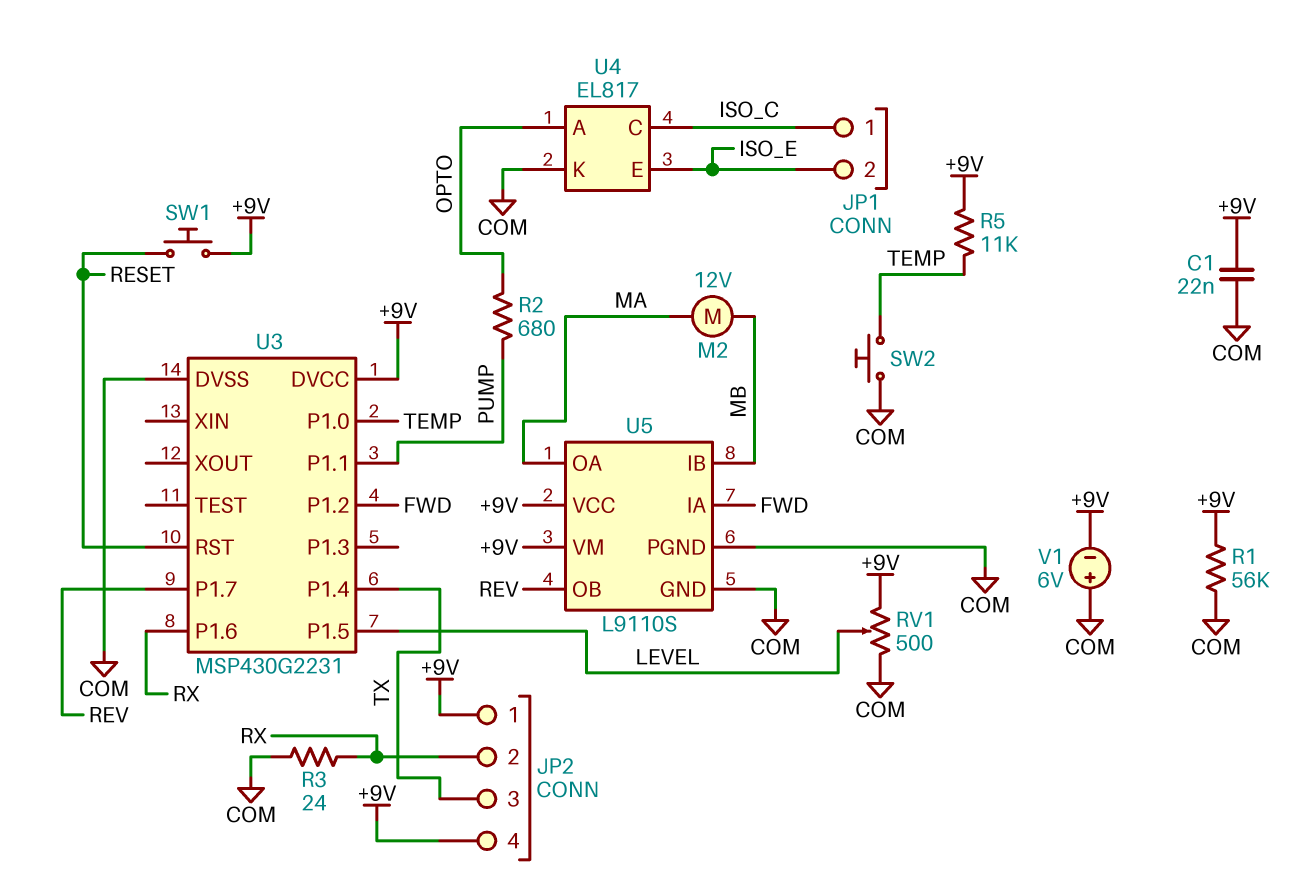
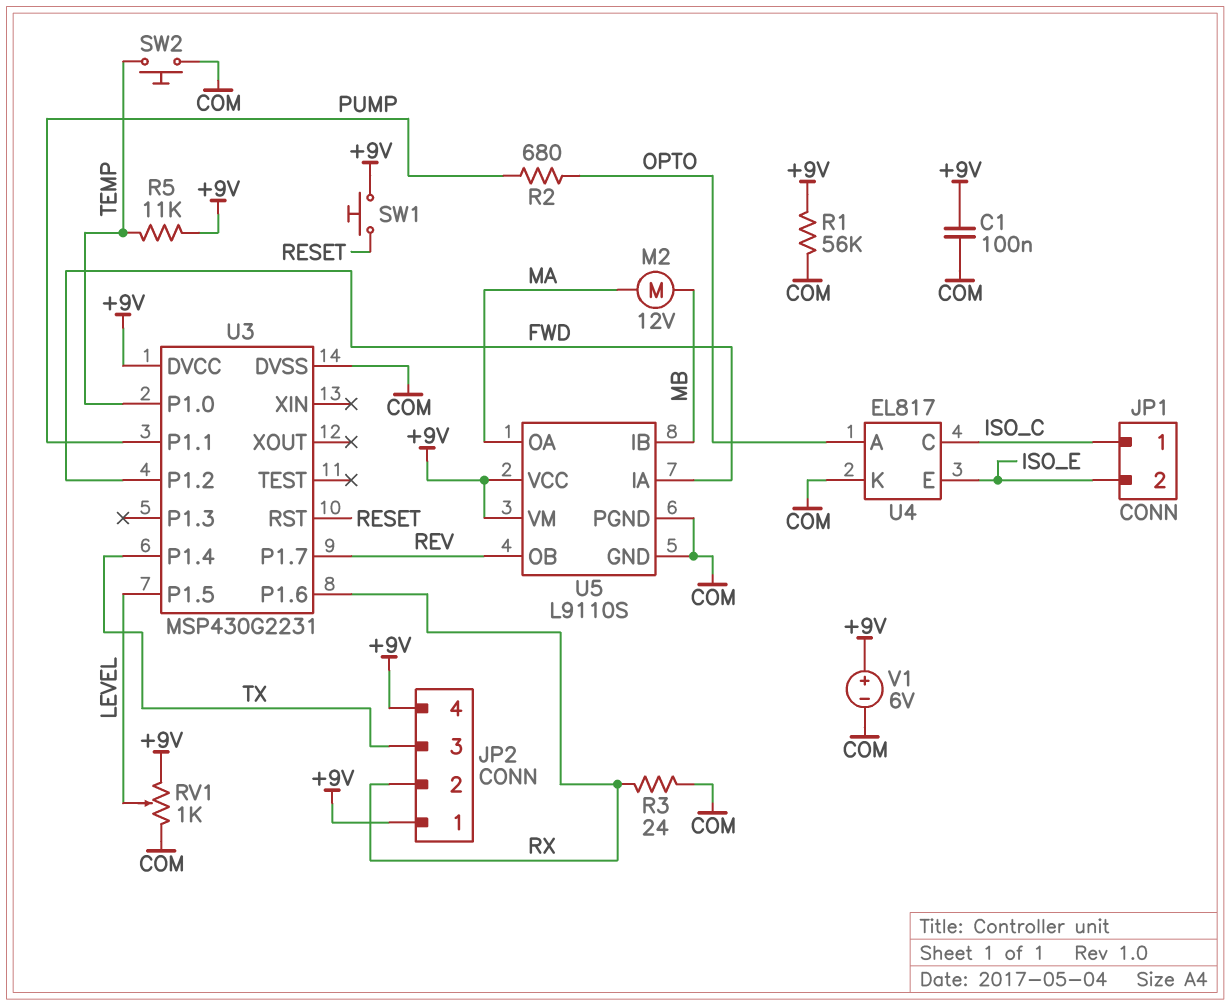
C1: 22nF (+9V, COM) -> 100nF (+9V, COM)
RV1: 500 (+9V, COM, wiper LEVEL) -> 1k (+9V, COM, wiper LEVEL)
V1: 6V (plus COM, minus +9V) -> 6V (plus +9V, minus COM)

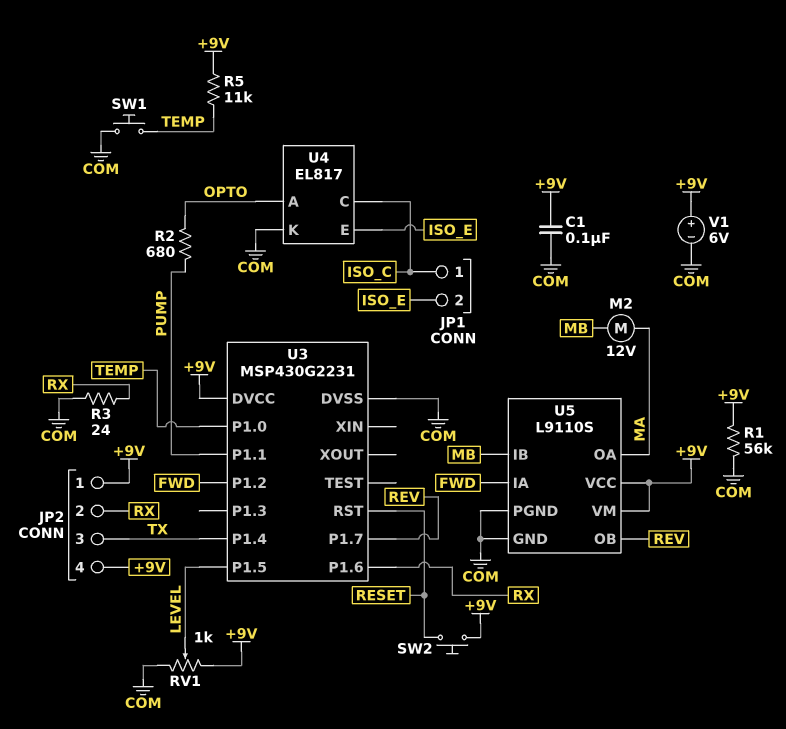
SW1: button (+9V, RESET) -> button (COM, TEMP)
SW2: button (COM, TEMP) -> button (+9V, RESET)

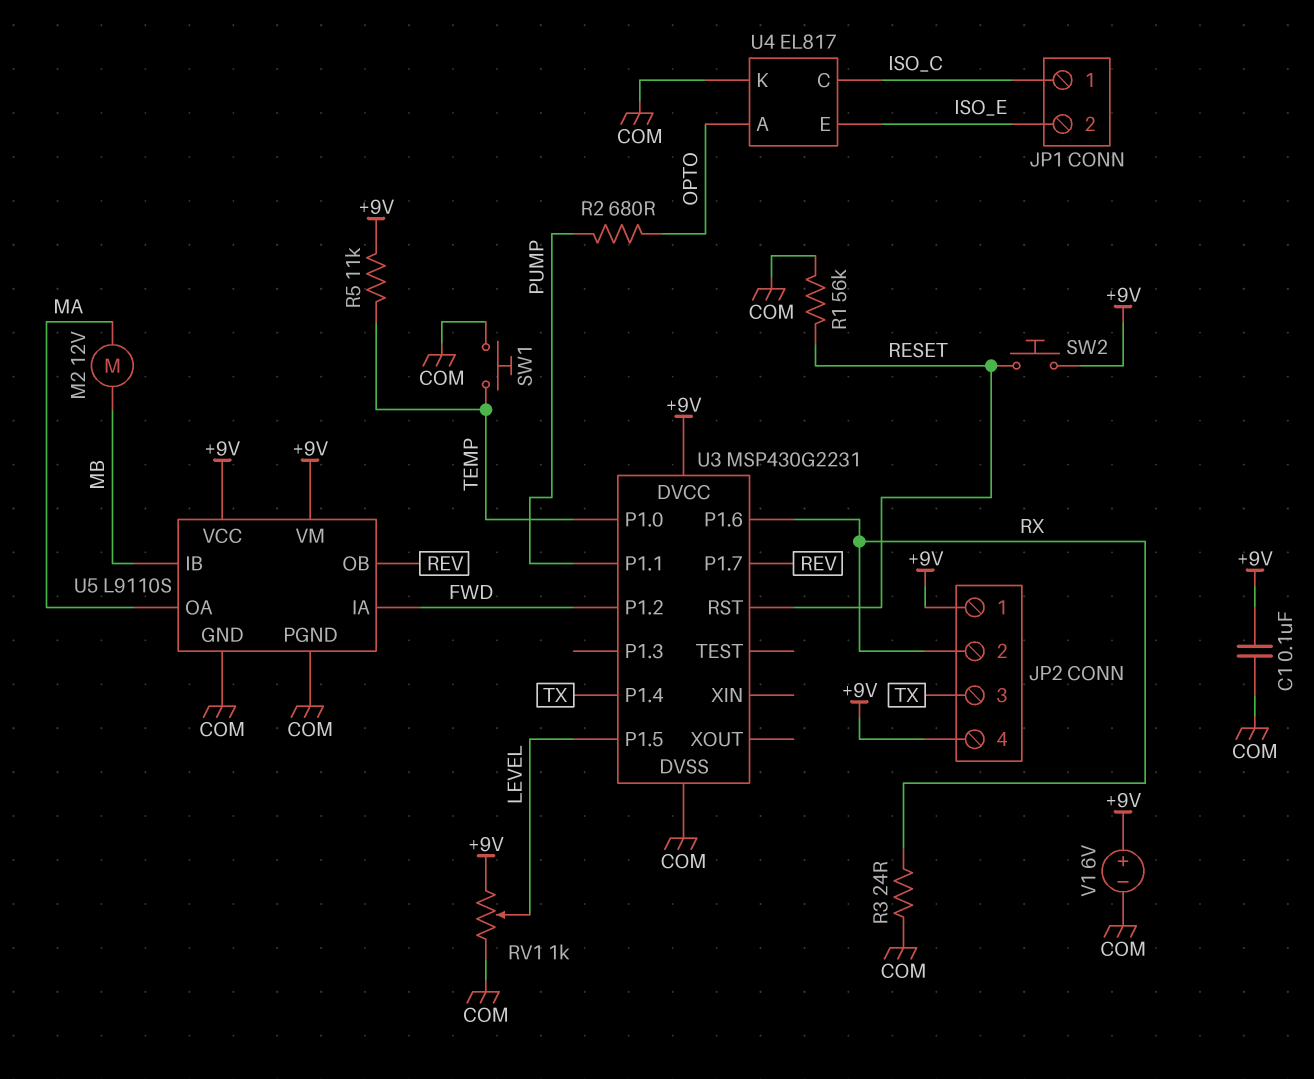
R1: 56k (+9V, COM) -> 56k (COM, RESET)

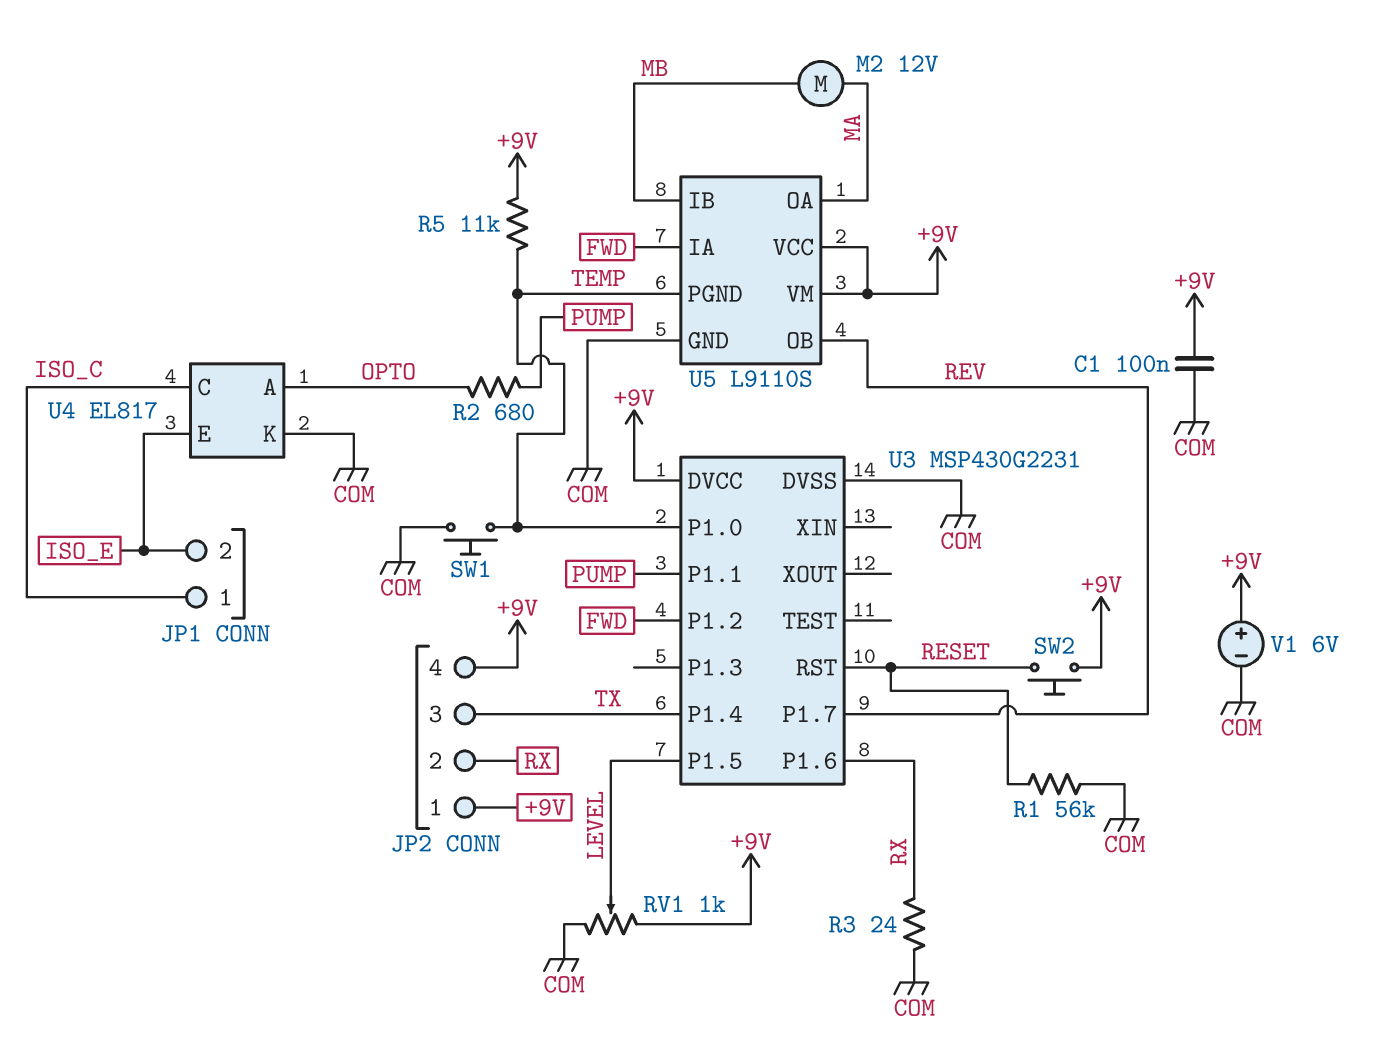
U5 pin PGND: COM -> TEMP

